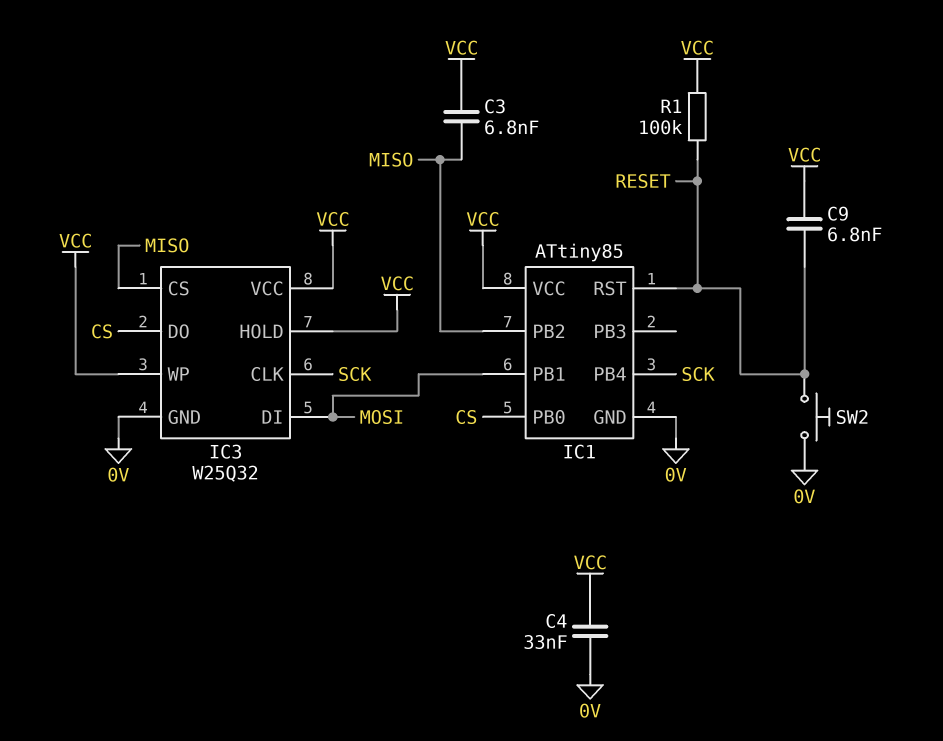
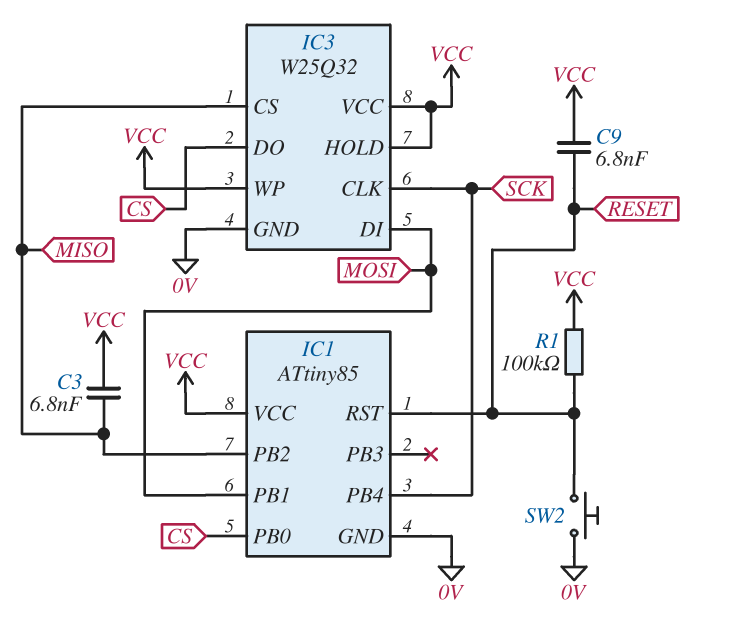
C4: 33nF (0V, VCC) -> none

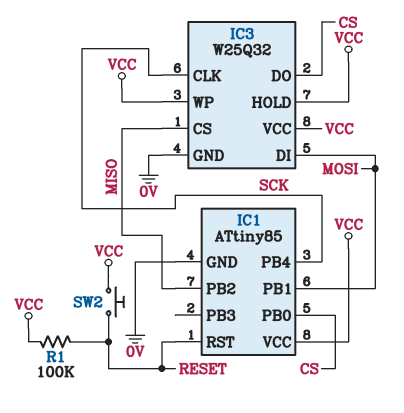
C3: 6.8nF (MISO, VCC) -> none
C9: 6.8nF (RESET, VCC) -> none
SW2: button (0V, RESET) -> button (RESET, VCC)

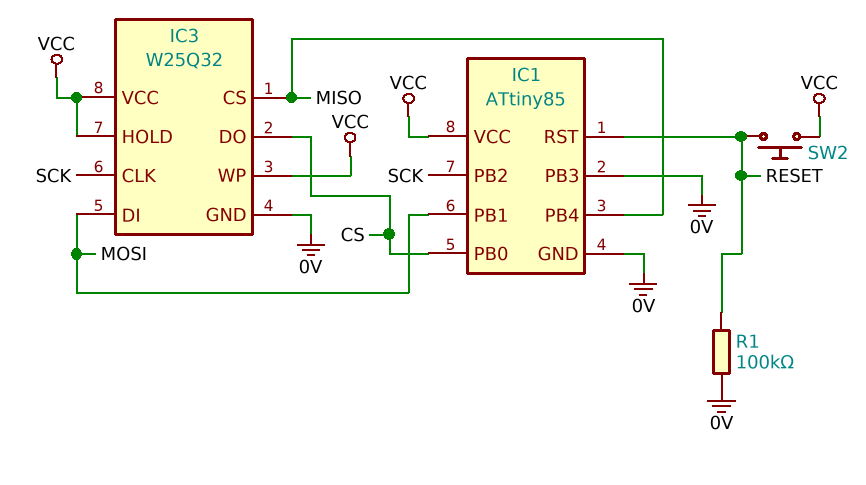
IC1 pin PB2: MISO -> SCK
IC1 pin PB3: none -> 0V
IC1 pin PB4: SCK -> MISO
R1: 100k (RESET, VCC) -> 100k (0V, RESET)

